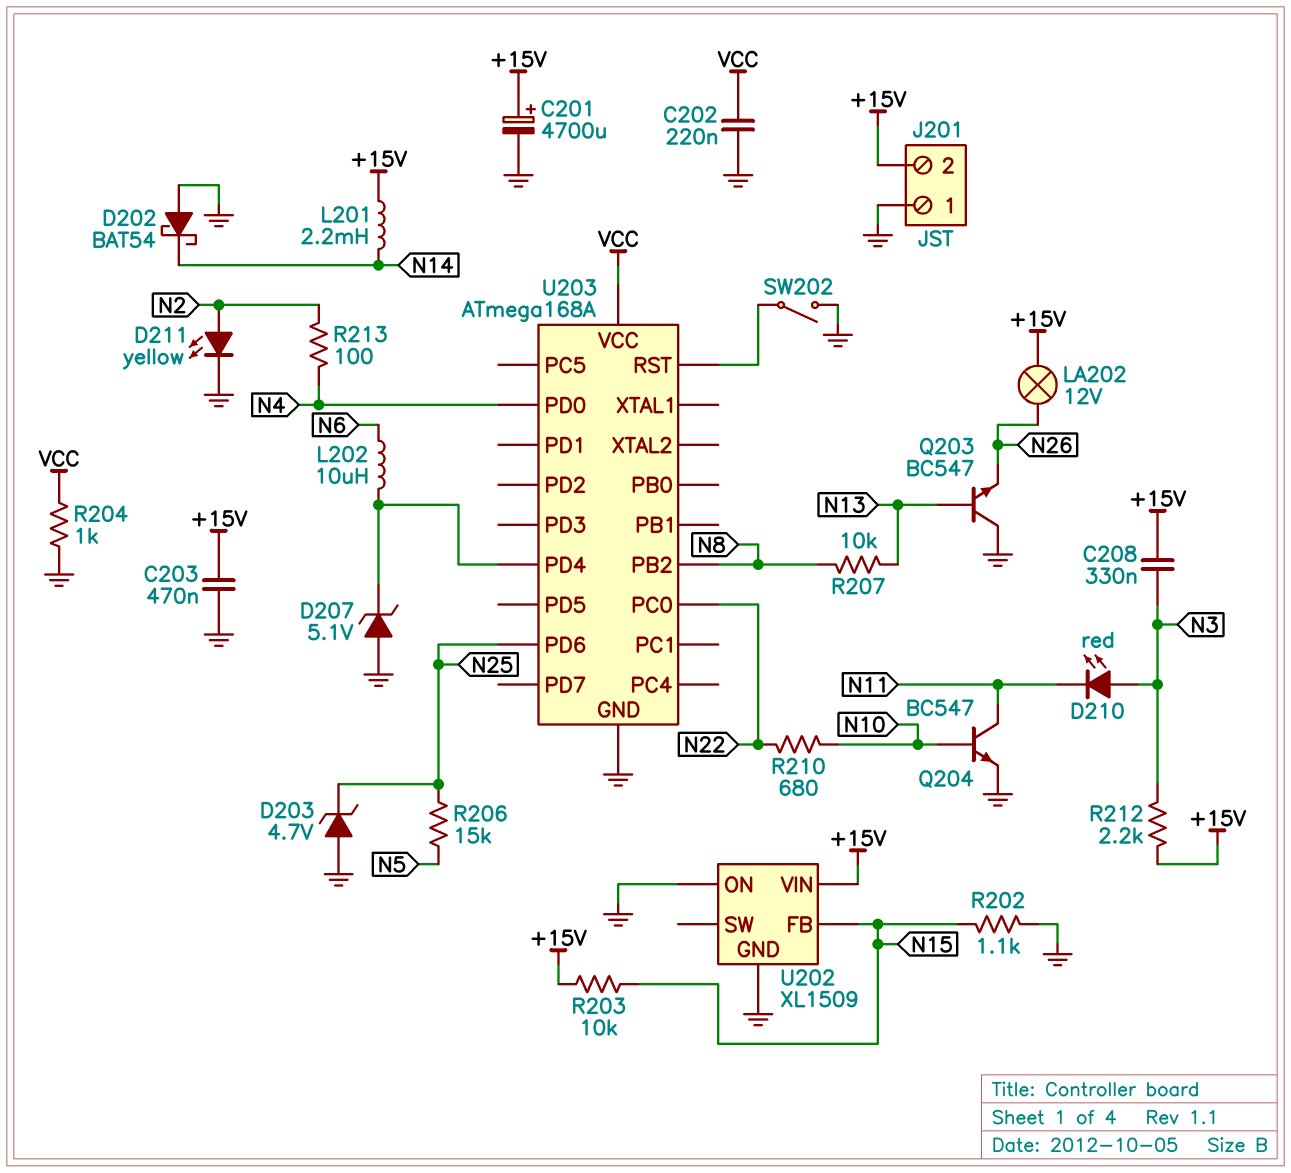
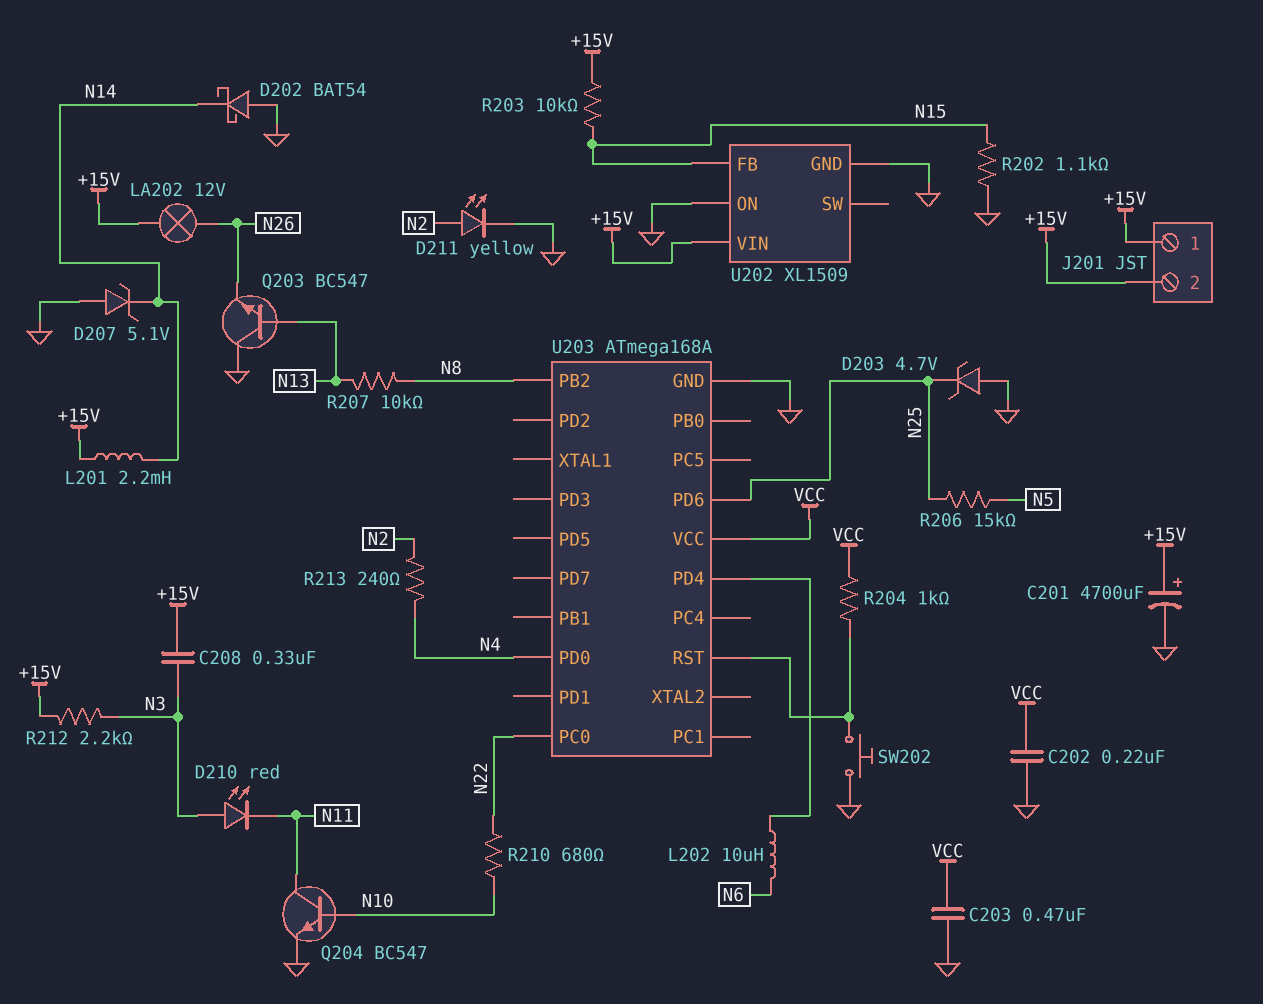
C203: 470nF (+15V, GND) -> 470nF (GND, VCC)
D207: zener 5.1V (A GND, K U203/PD4) -> zener 5.1V (A GND, K N14)
J201 pin 1: GND -> +15V
R204: 1k (GND, VCC) -> 1k (U203/RST, VCC)
R213: 100 (N2, N4) -> 240 (N2, N4)
SW202: switch (GND, U203/RST) -> button (GND, U203/RST)

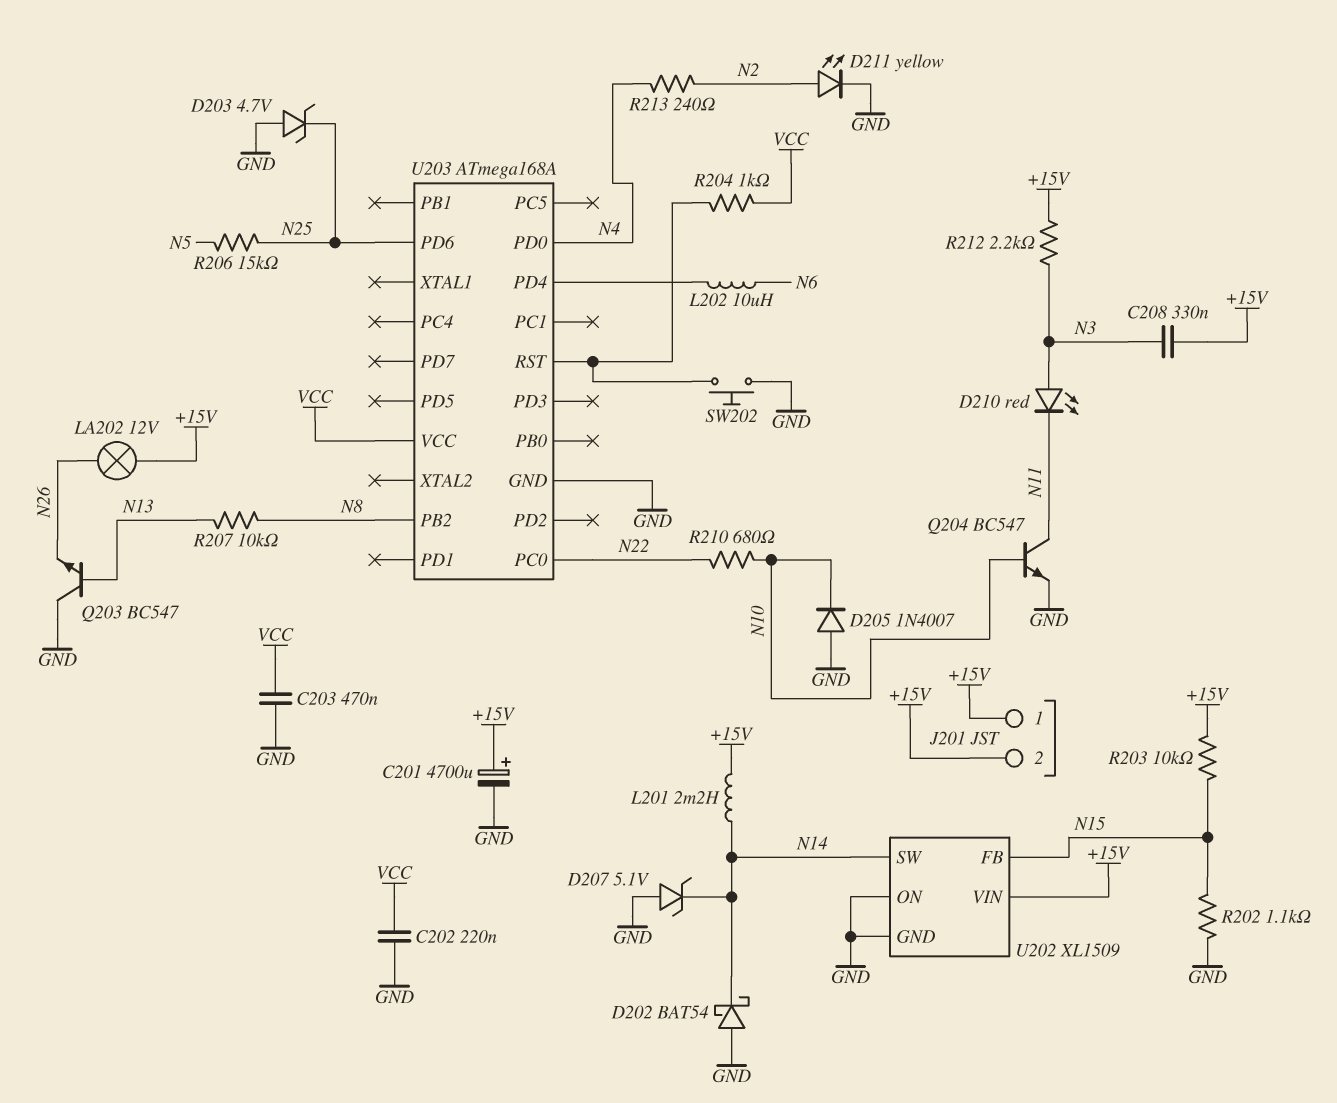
D205: none -> diode 1N4007 (A GND, K N10)
U202 pin SW: none -> N14

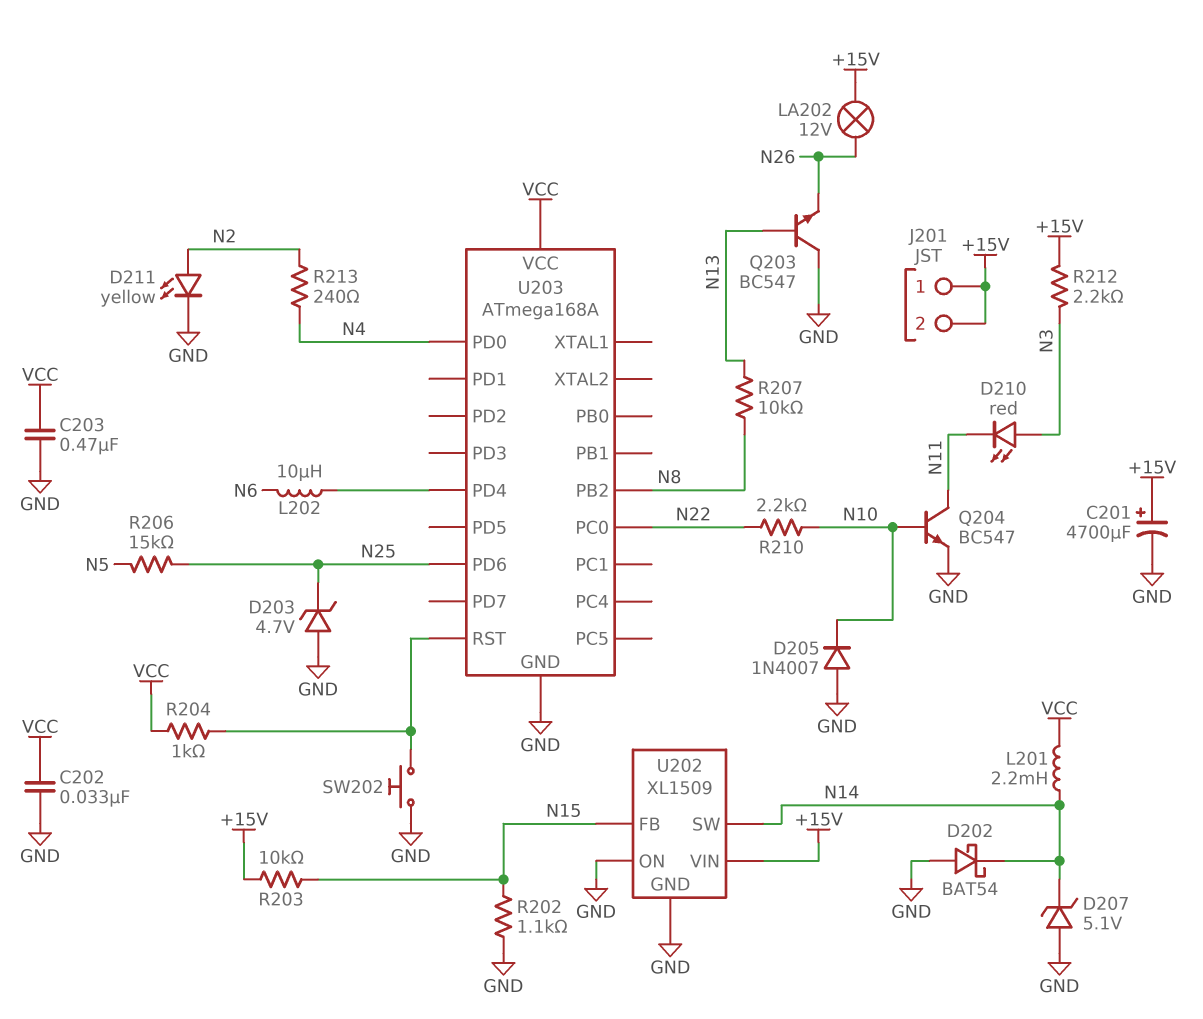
C202: 220nF (GND, VCC) -> 33nF (GND, VCC)
C208: 330nF (+15V, N3) -> none
L201: 2.2mH (+15V, N14) -> 2.2mH (N14, VCC)
R210: 680 (N10, N22) -> 2.2k (N10, N22)

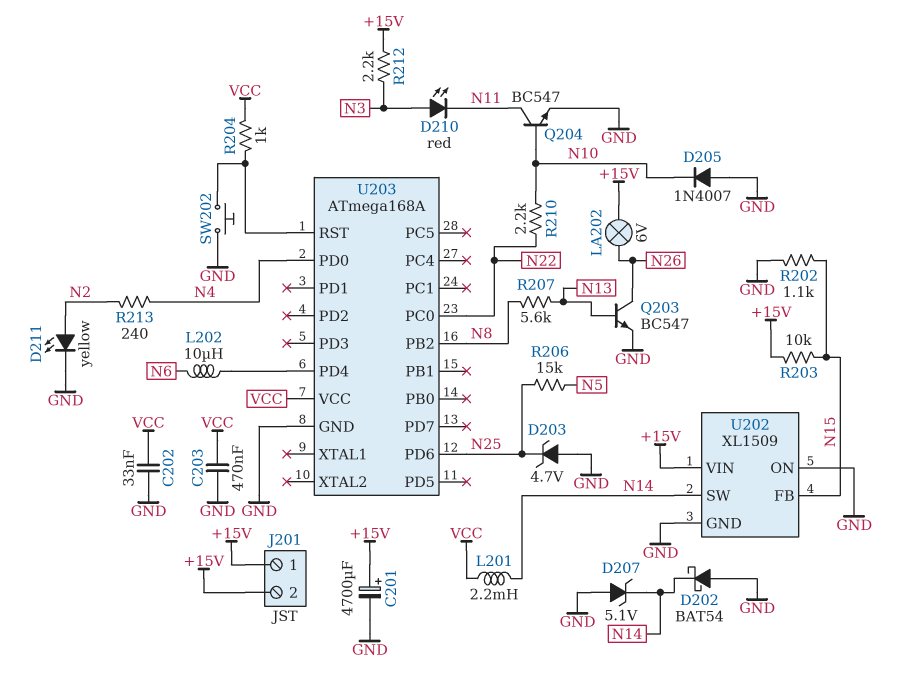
LA202: lamp 12V (+15V, N26) -> lamp 6V (+15V, N26)
Q203: NPN BC547 (B N13, C GND, E N26) -> NPN BC547 (B N13, C N26, E GND)
R207: 10k (N8, N13) -> 5.6k (N8, N13)

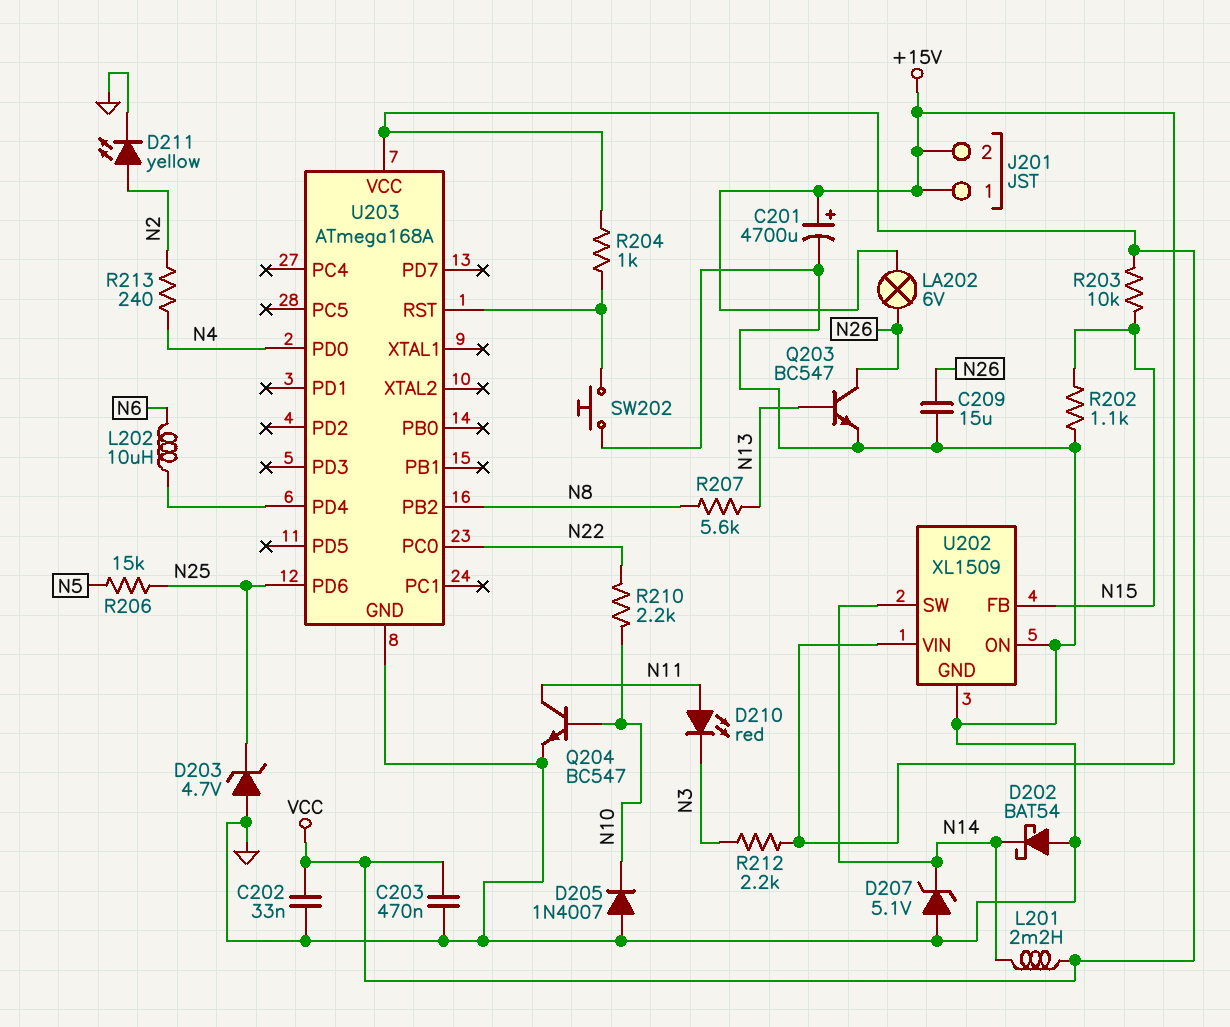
C209: none -> 15uF (GND, N26)
D210: LED red (A N3, K N11) -> LED red (A N11, K N3)
R203: 10k (+15V, N15) -> 10k (N15, VCC)

